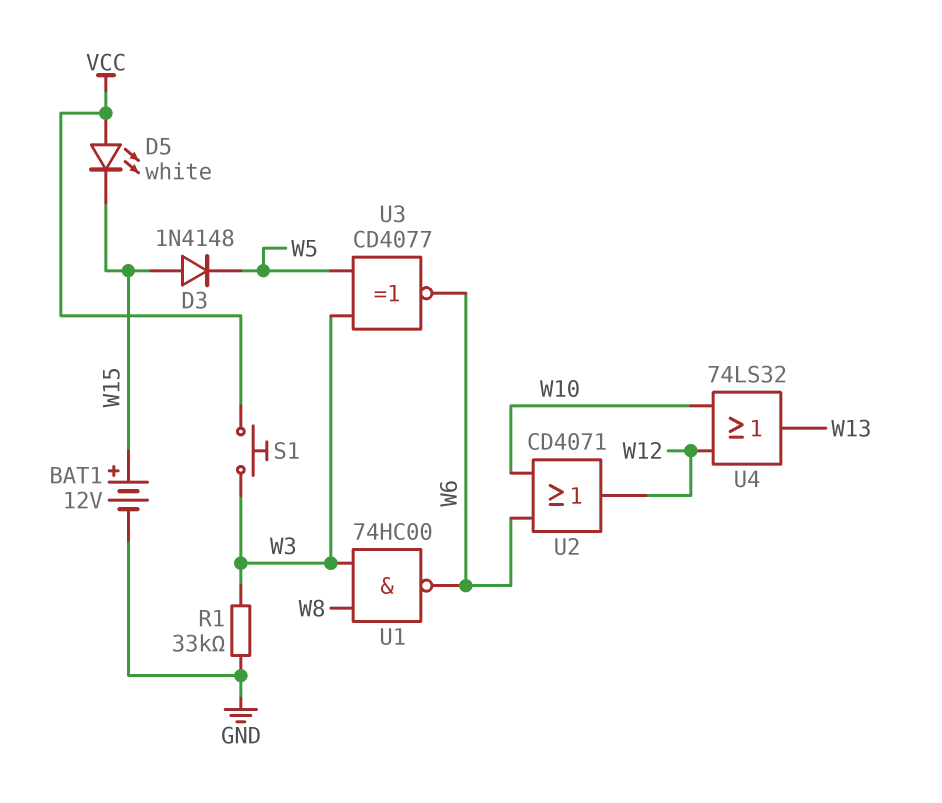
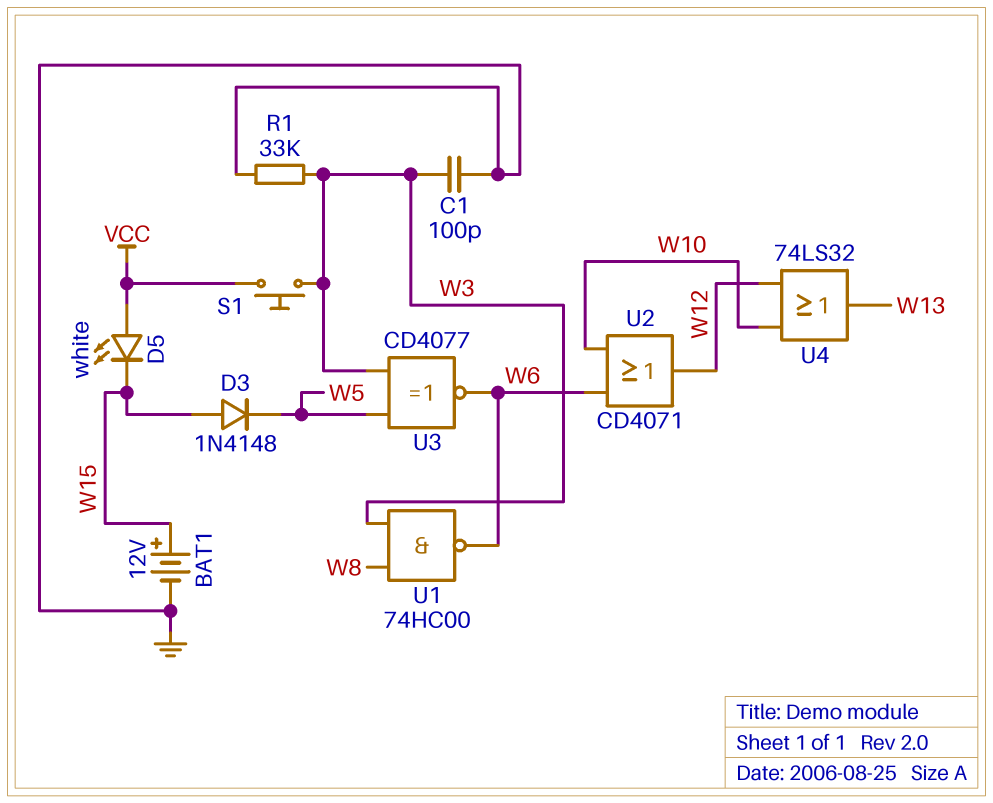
C1: none -> 100pF (GND, W3)

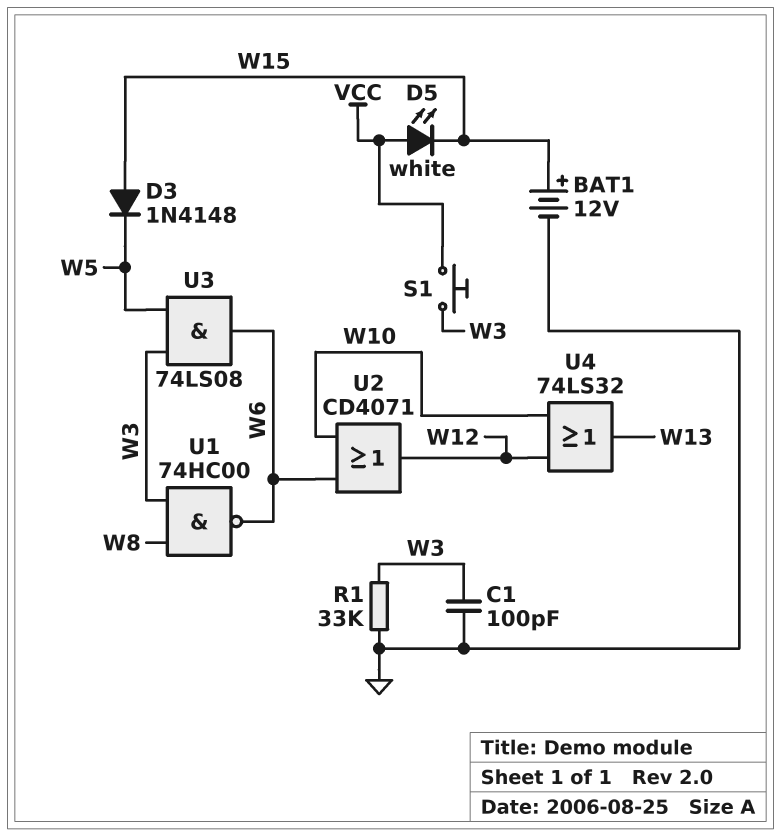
U3: XNOR CD4077 (in W3, in W5, out W6) -> AND 74LS08 (in W3, in W5, out W6)

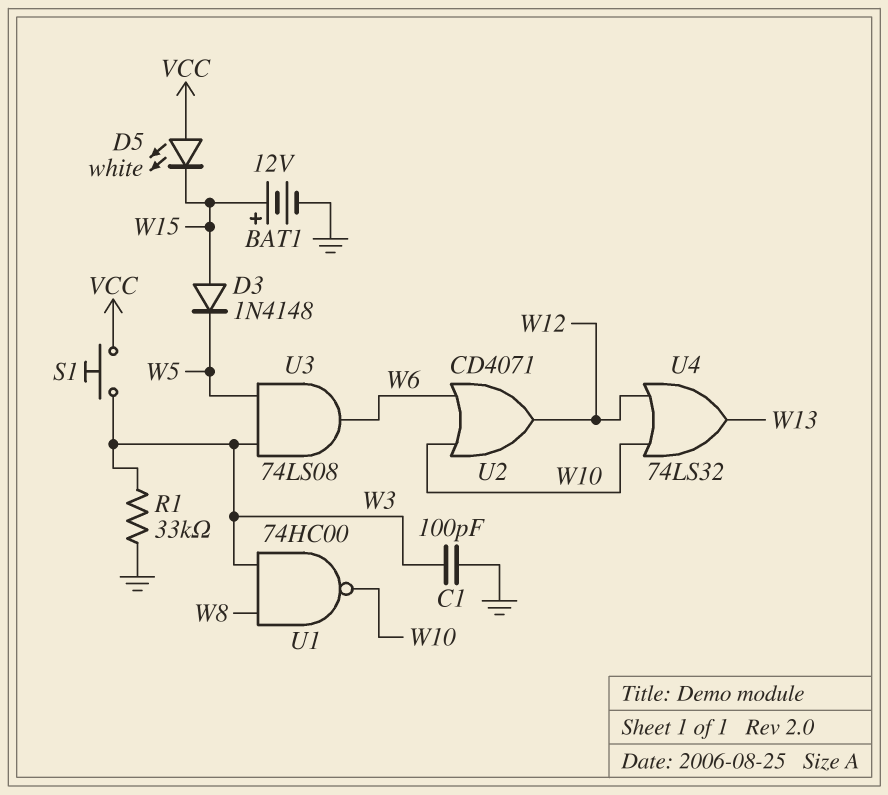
U1: NAND 74HC00 (in W3, in W8, out W6) -> NAND 74HC00 (in W3, in W8, out W10)

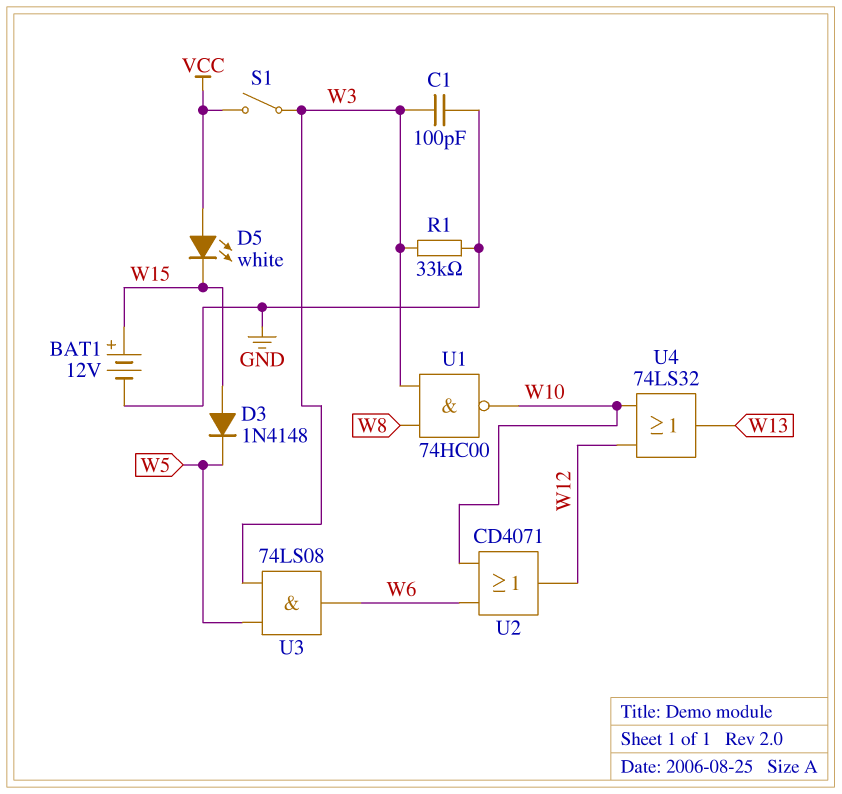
S1: button (VCC, W3) -> switch (VCC, W3)

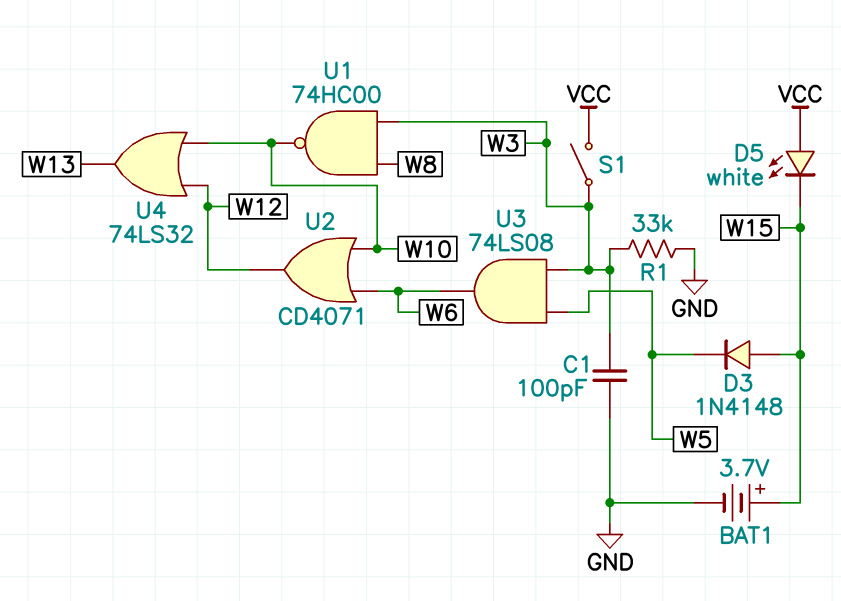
BAT1: 12V (plus W15, minus GND) -> 3.7V (plus W15, minus GND)

